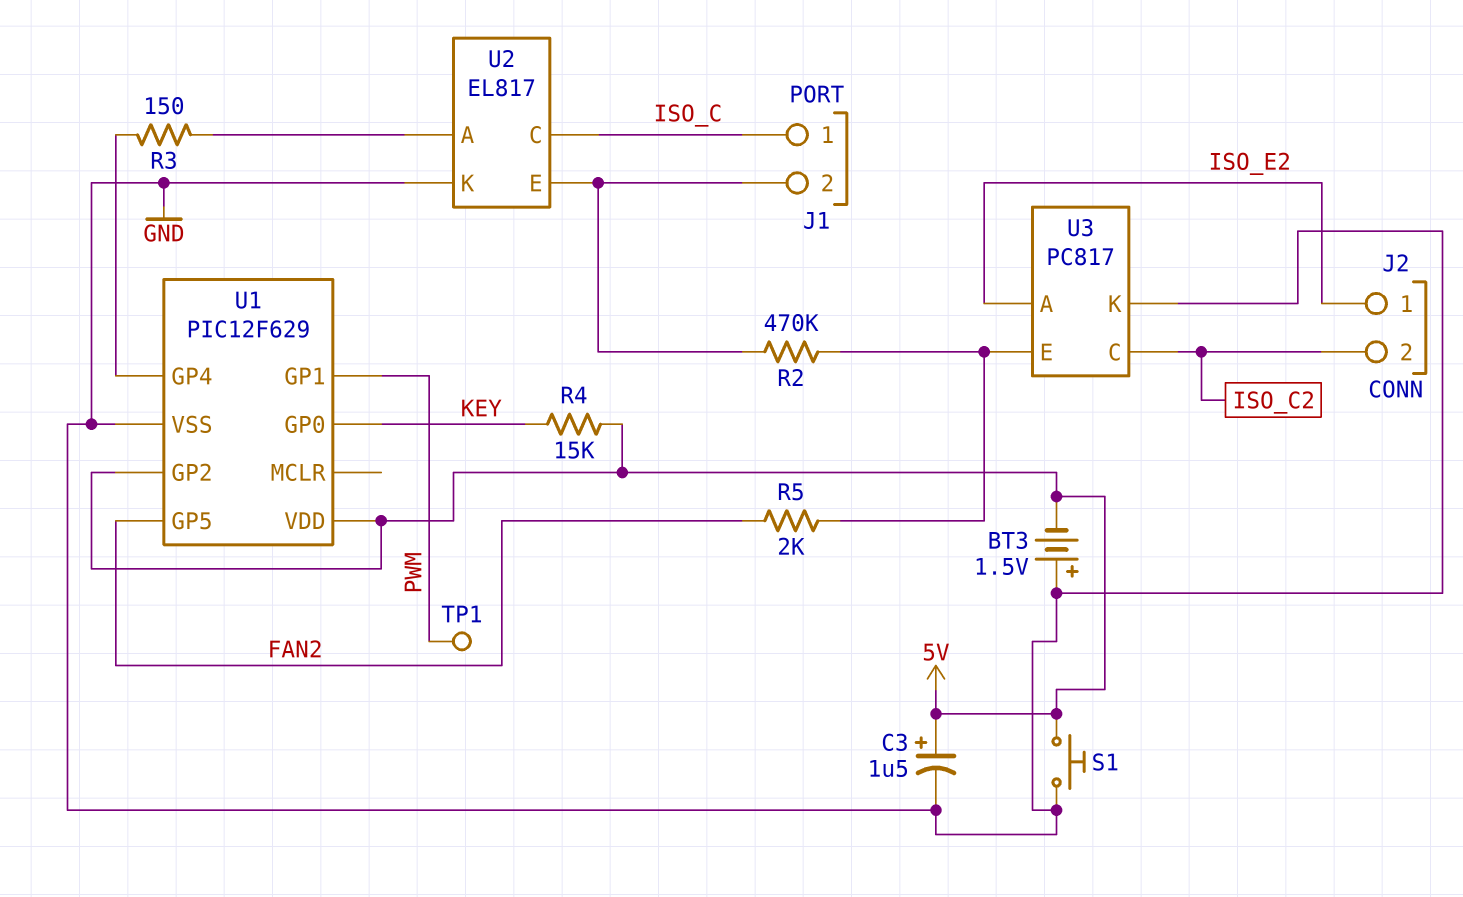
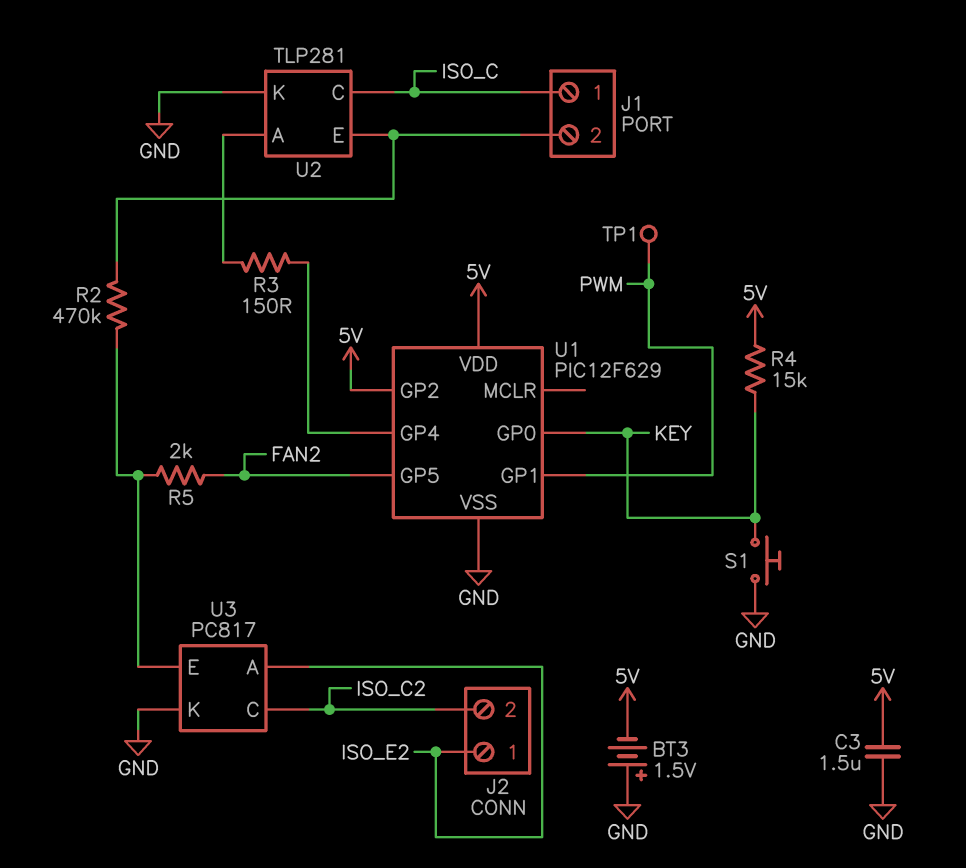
C3: 1.5uF (plus 5V, minus GND) -> 1.5uF (5V, GND)
S1: button (5V, GND) -> button (GND, KEY)
U2: EL817 -> TLP281

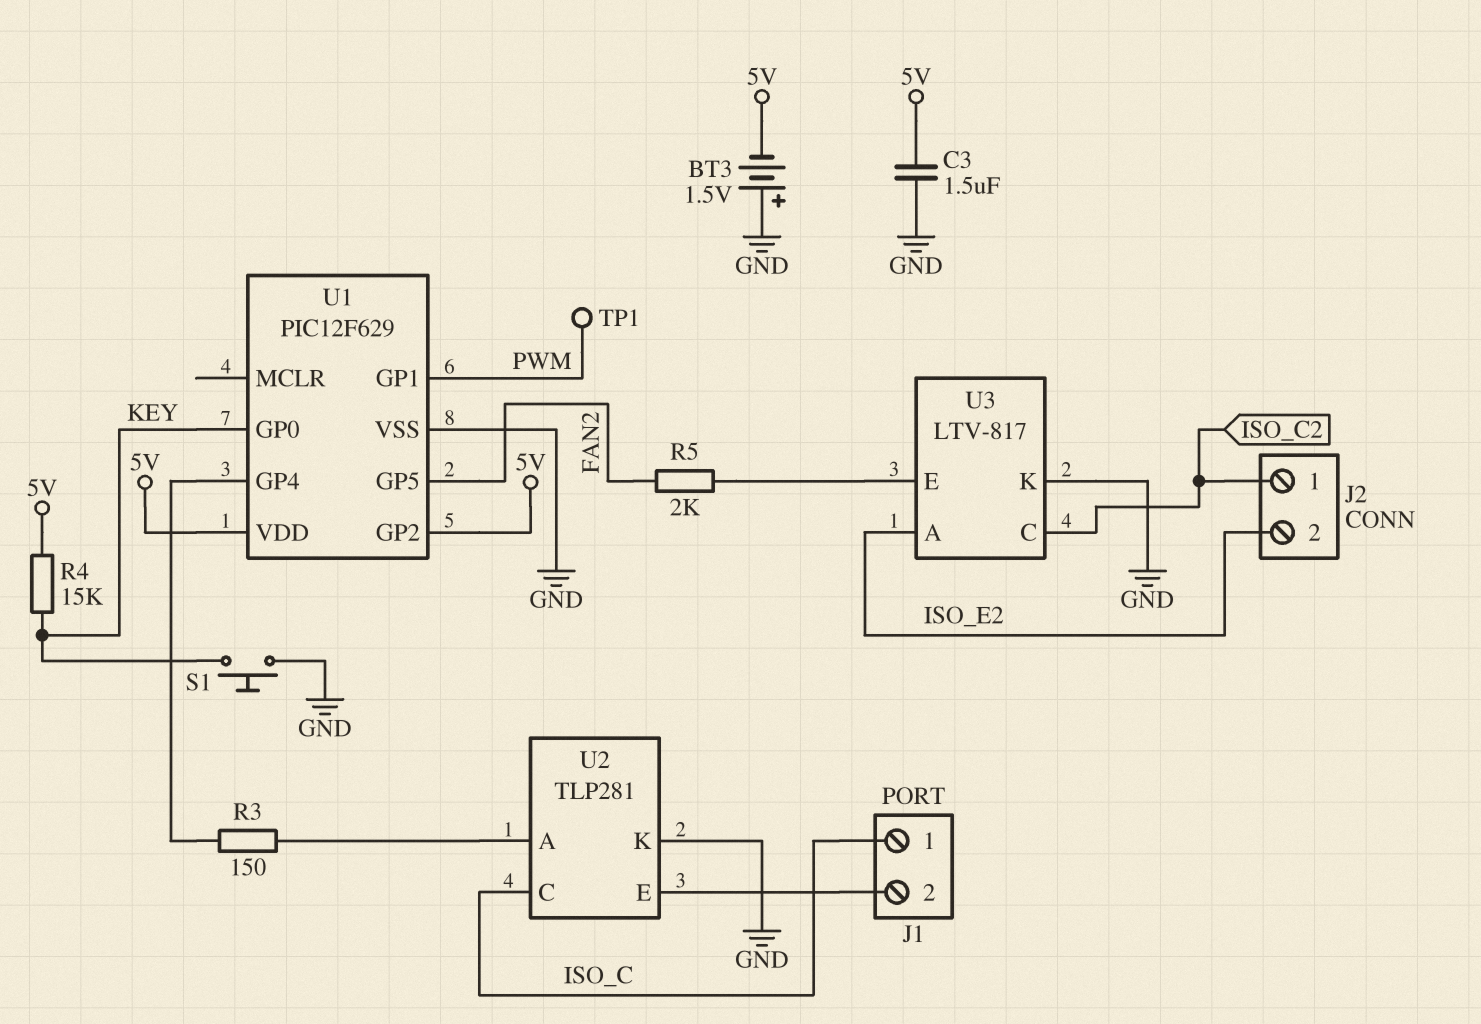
J2 pin 1: ISO_E2 -> ISO_C2
J2 pin 2: ISO_C2 -> ISO_E2
R2: 470k (J1/2, U3/E) -> none
U3: PC817 -> LTV-817

